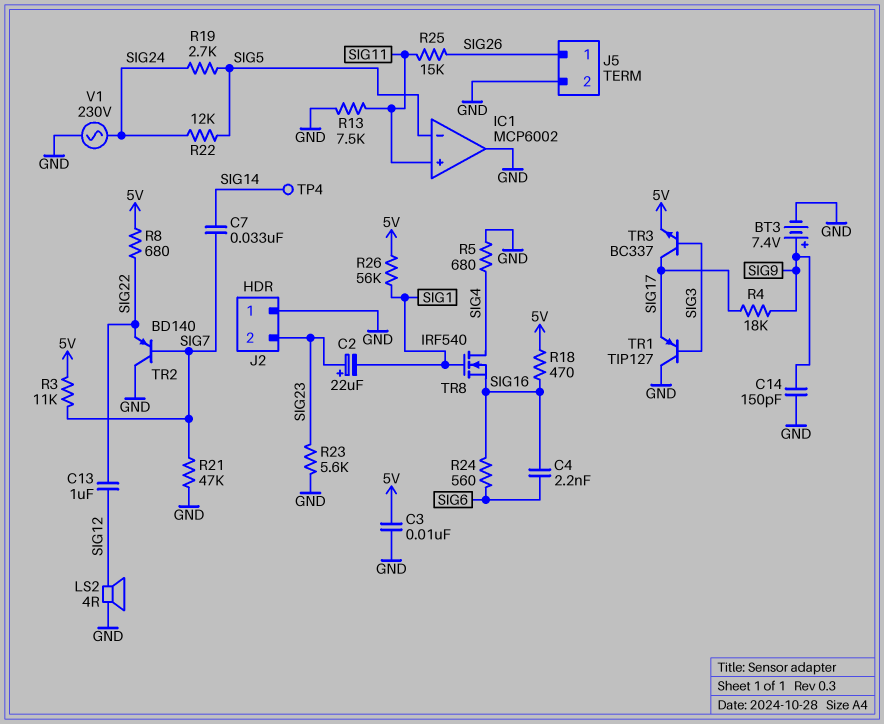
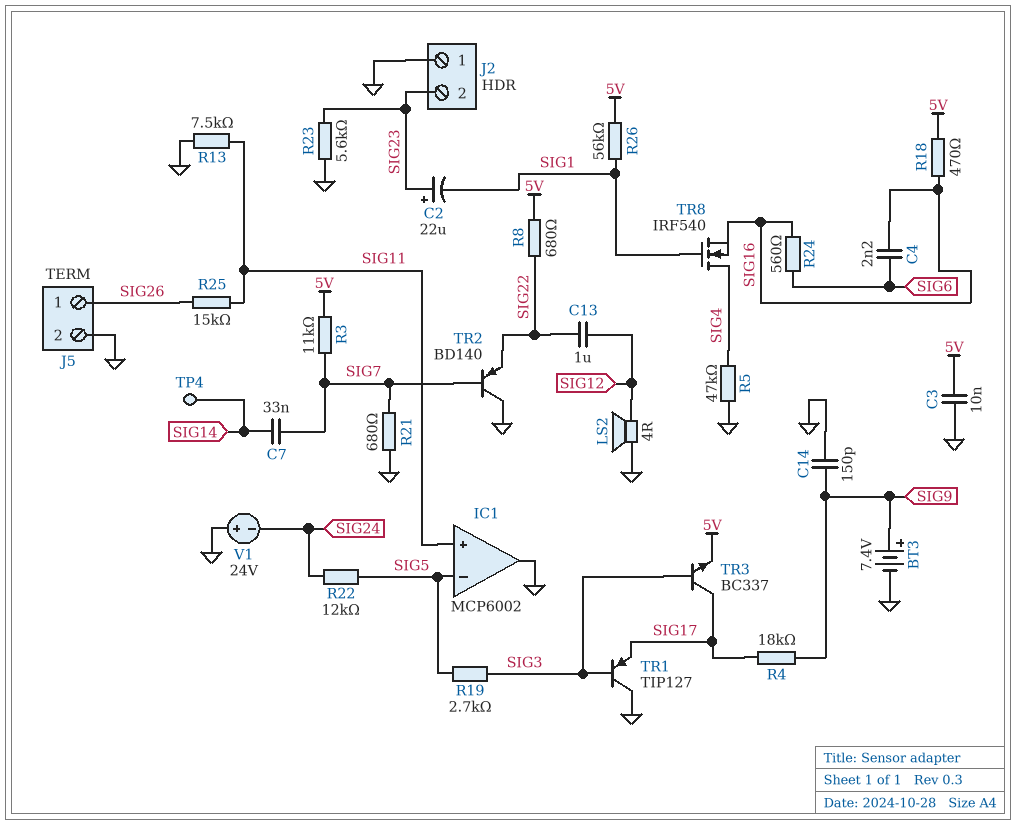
R5: 680 (GND, SIG4) -> 47k (GND, SIG4)
R19: 2.7k (SIG5, SIG24) -> 2.7k (SIG3, SIG5)
R21: 47k (GND, SIG7) -> 680 (GND, SIG7)
V1: AC 230V (GND, SIG24) -> 24V (plus GND, minus SIG24)

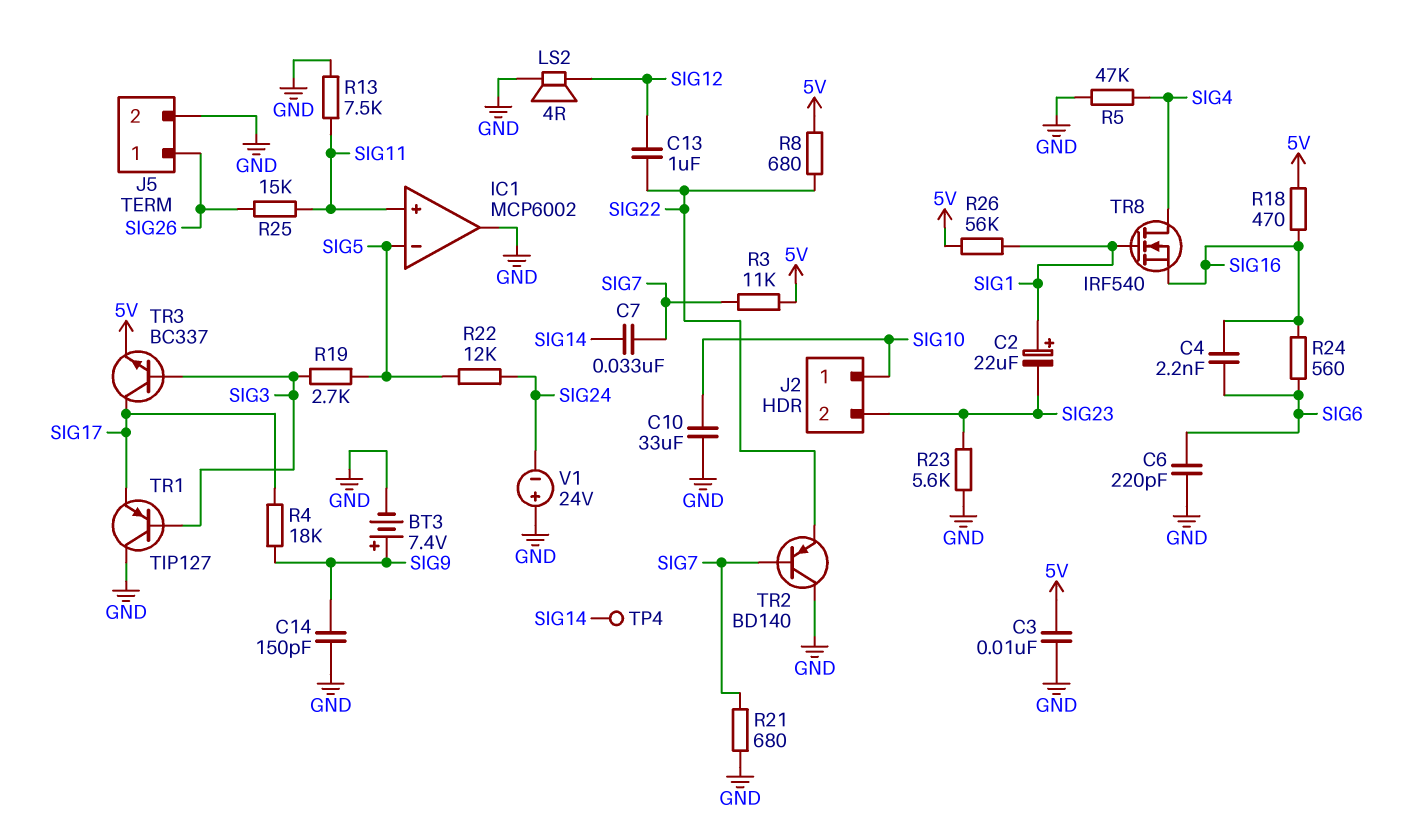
C2: 22uF (plus SIG23, minus SIG1) -> 22uF (plus SIG1, minus SIG23)
C6: none -> 220pF (GND, SIG6)
C10: none -> 33uF (GND, SIG10)
J2 pin 1: GND -> SIG10

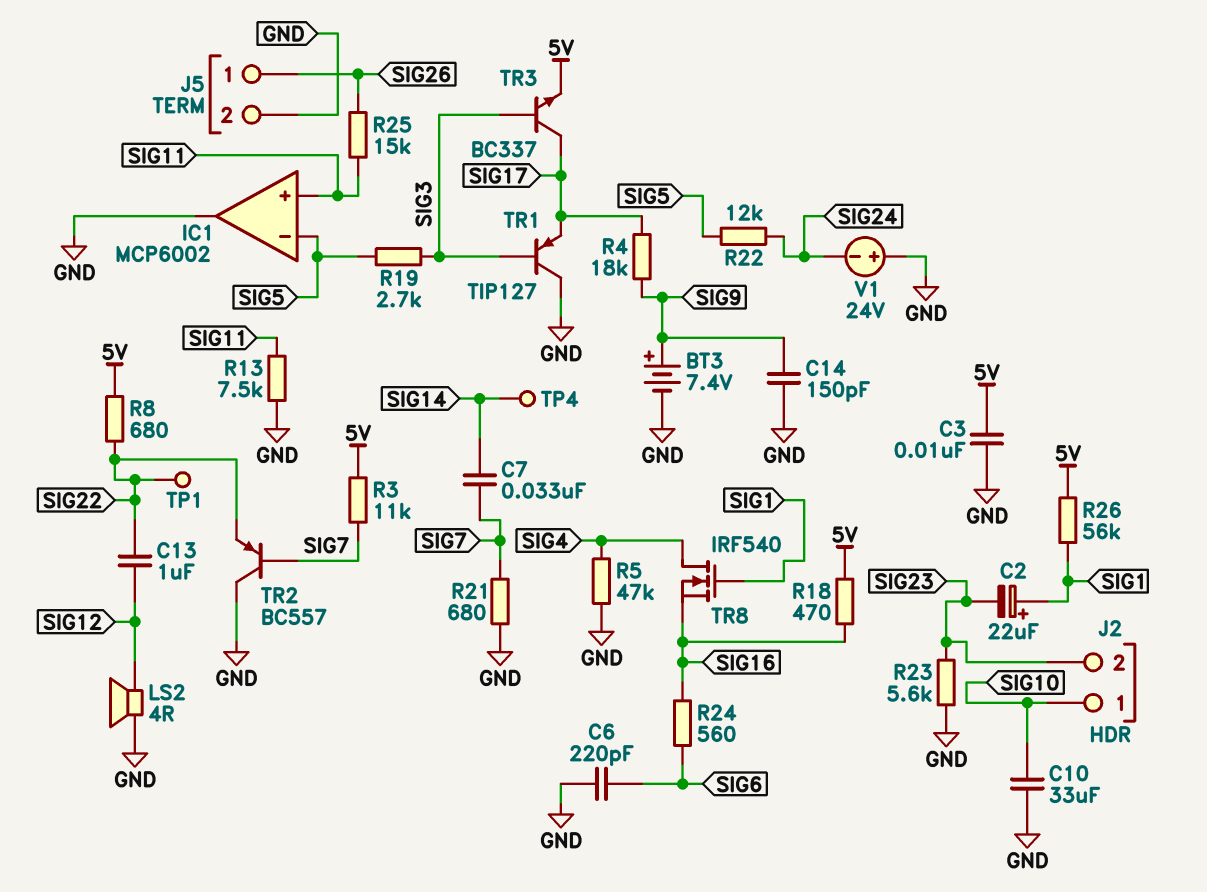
C4: 2.2nF (SIG6, SIG16) -> none
TP1: none -> test point (SIG22)
TR2: PNP BD140 (B SIG7, C GND, E SIG22) -> PNP BC557 (B SIG7, C GND, E SIG22)

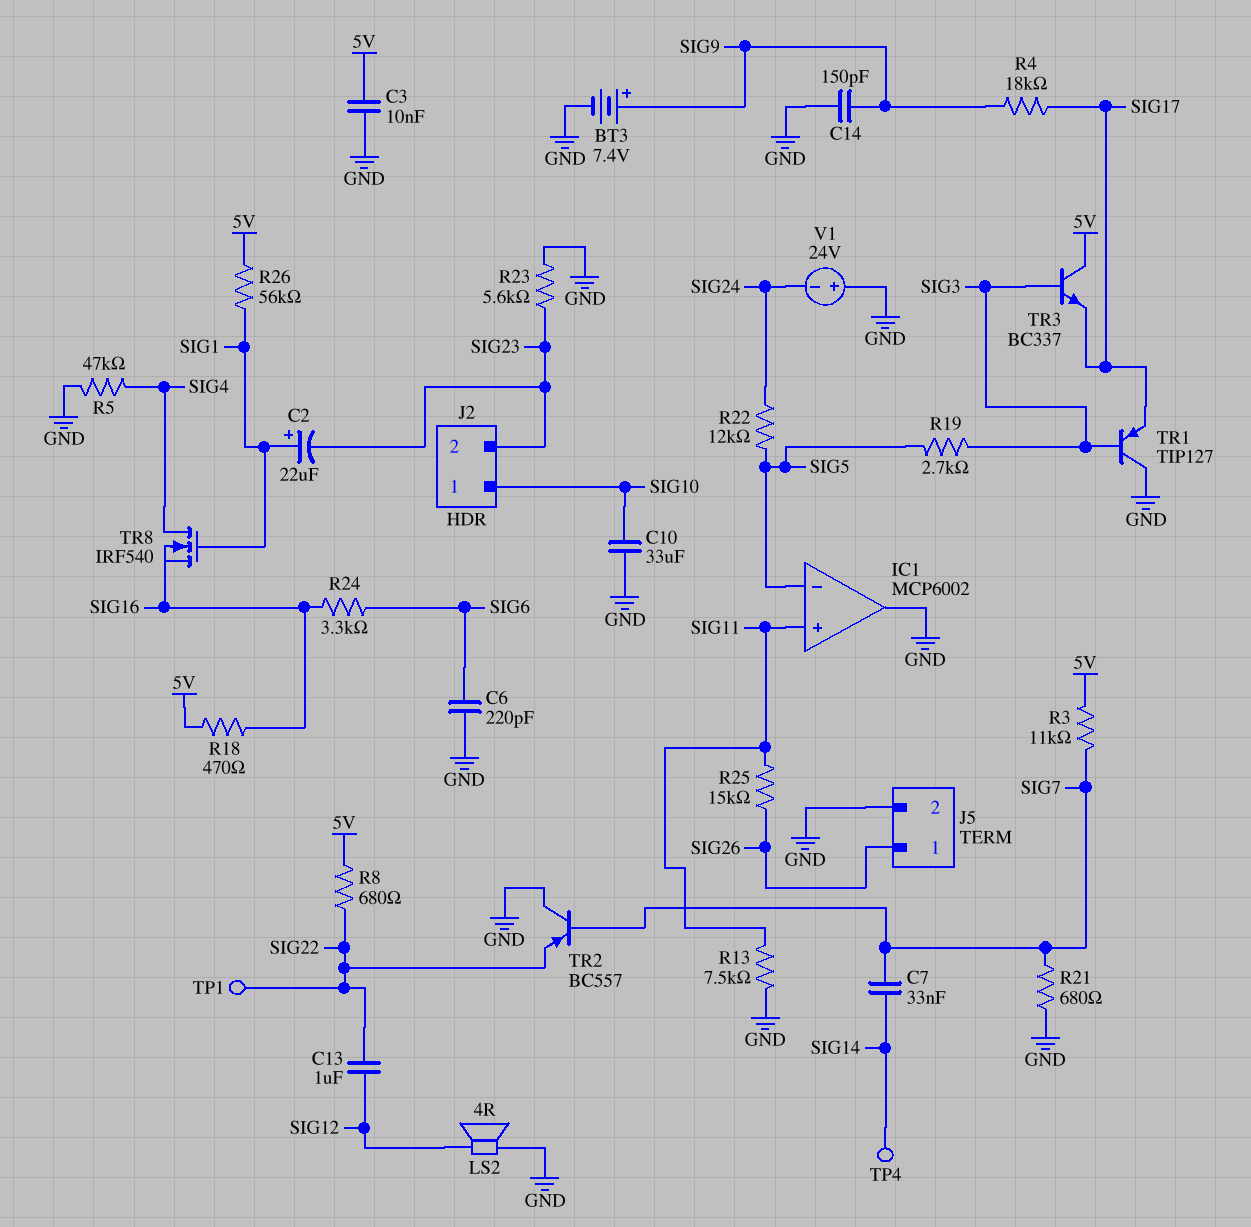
R24: 560 (SIG6, SIG16) -> 3.3k (SIG6, SIG16)
TR3: NPN BC337 (B SIG3, C SIG17, E 5V) -> NPN BC337 (B SIG3, C 5V, E SIG17)

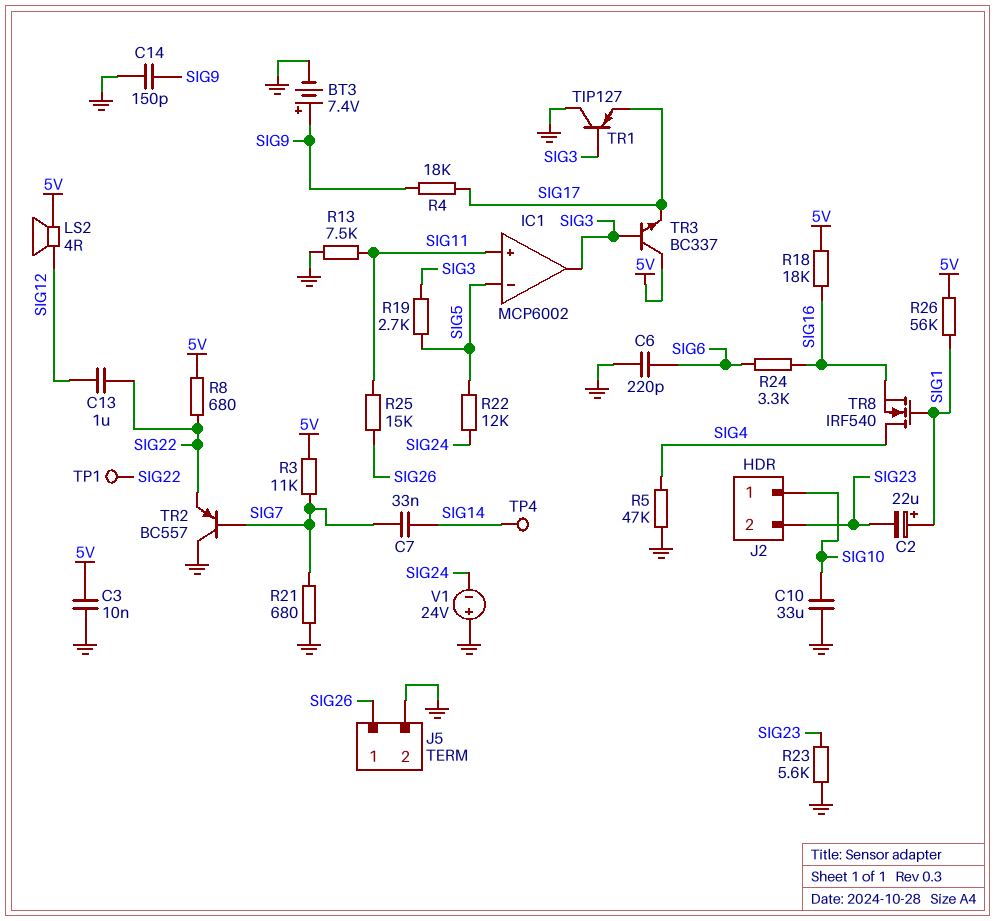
IC1 pin out: GND -> SIG3
LS2: speaker 4R (GND, SIG12) -> speaker 4R (5V, SIG12)
R18: 470 (5V, SIG16) -> 18k (5V, SIG16)

